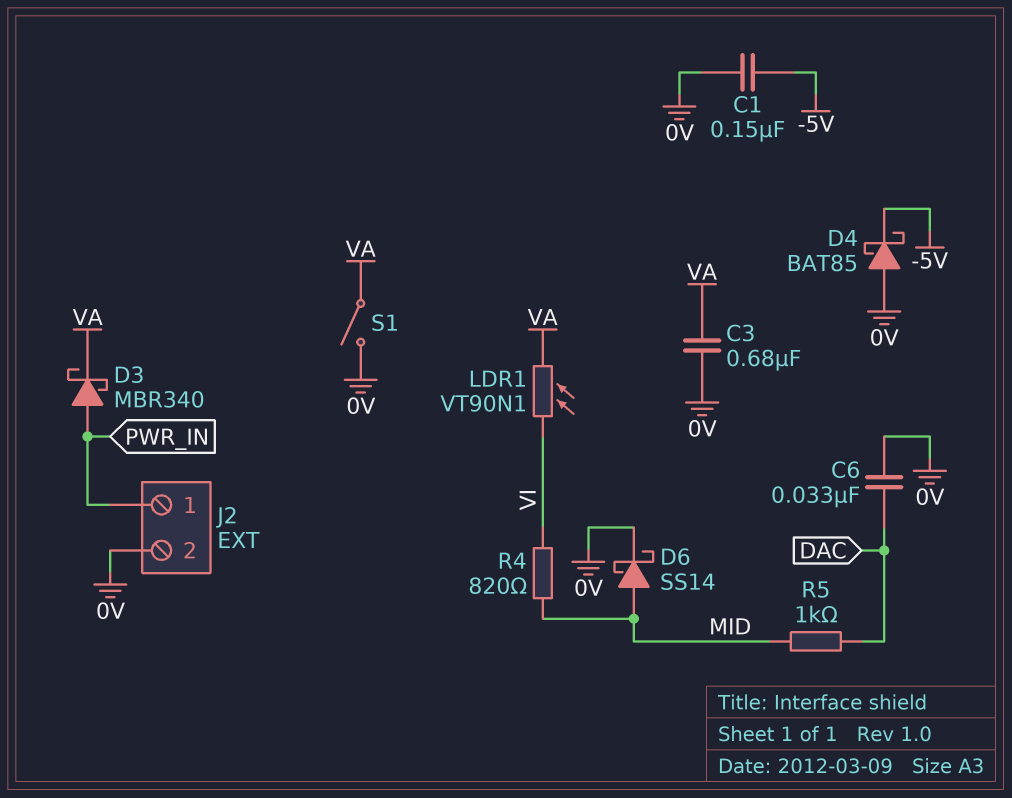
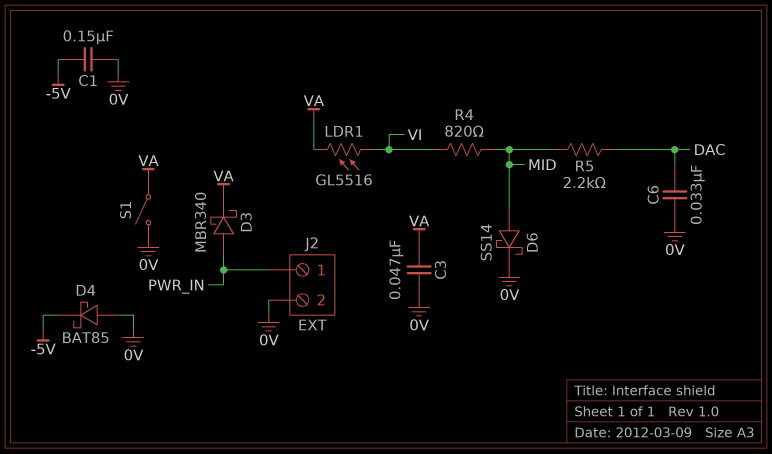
C3: 680nF (0V, VA) -> 47nF (0V, VA)
LDR1: VT90N1 (VA, VI) -> GL5516 (VA, VI)
R5: 1k (DAC, MID) -> 2.2k (DAC, MID)

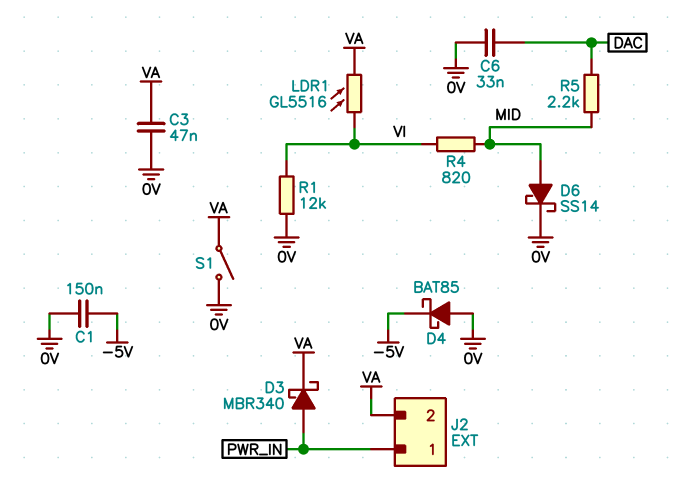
J2 pin 2: 0V -> VA
R1: none -> 12k (0V, VI)

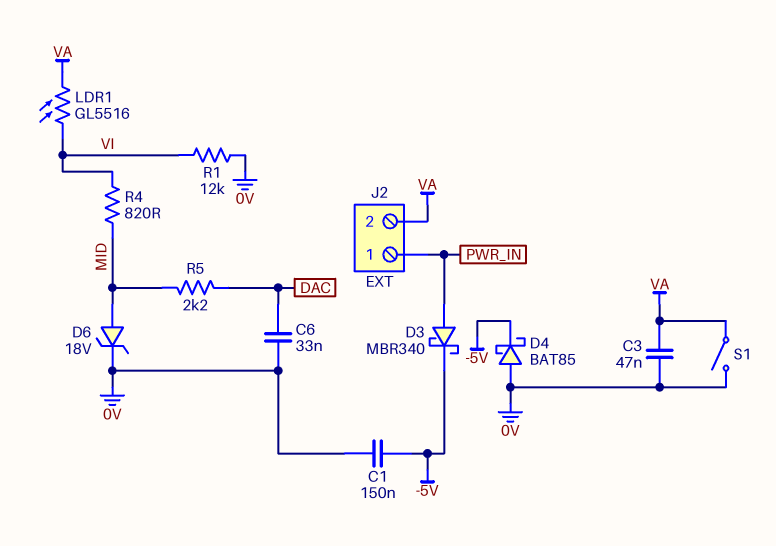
D3: schottky MBR340 (A PWR_IN, K VA) -> schottky MBR340 (A PWR_IN, K -5V)
D6: schottky SS14 (A MID, K 0V) -> zener 18V (A MID, K 0V)

